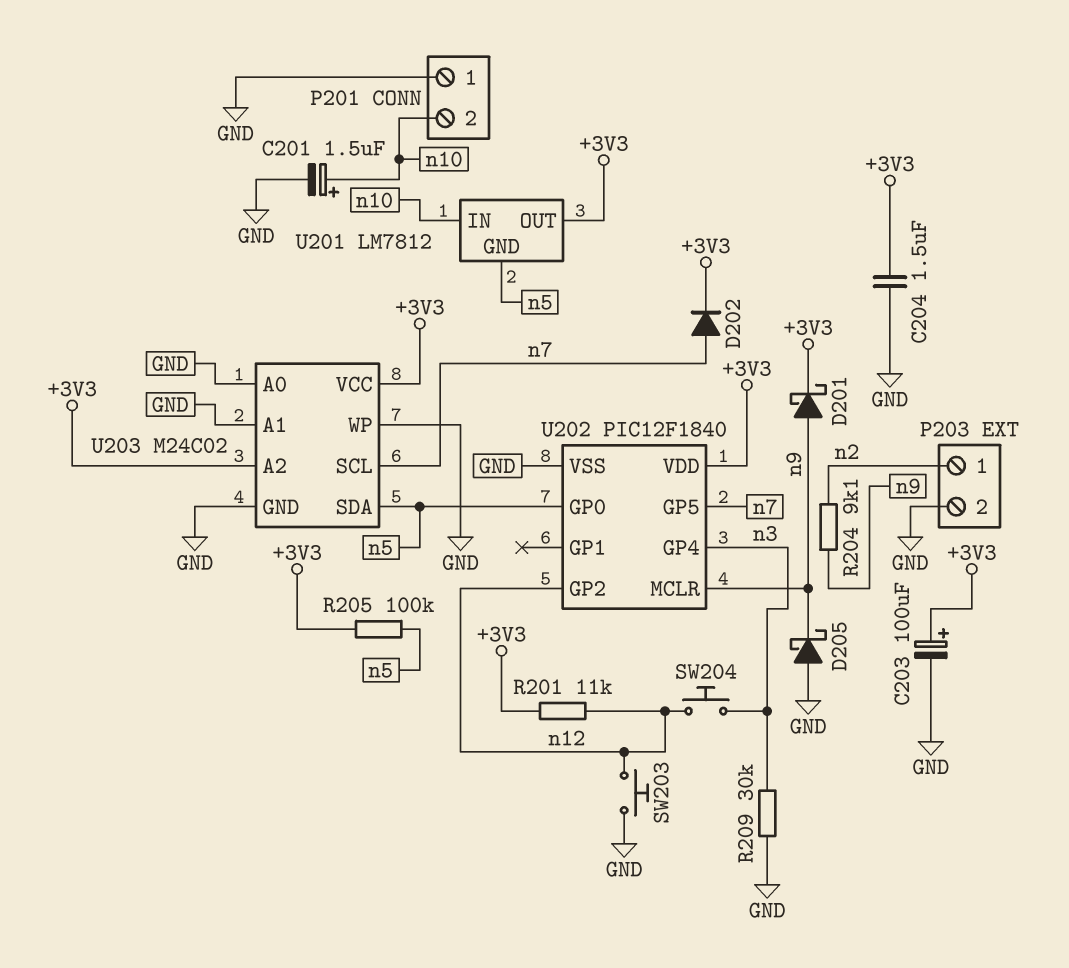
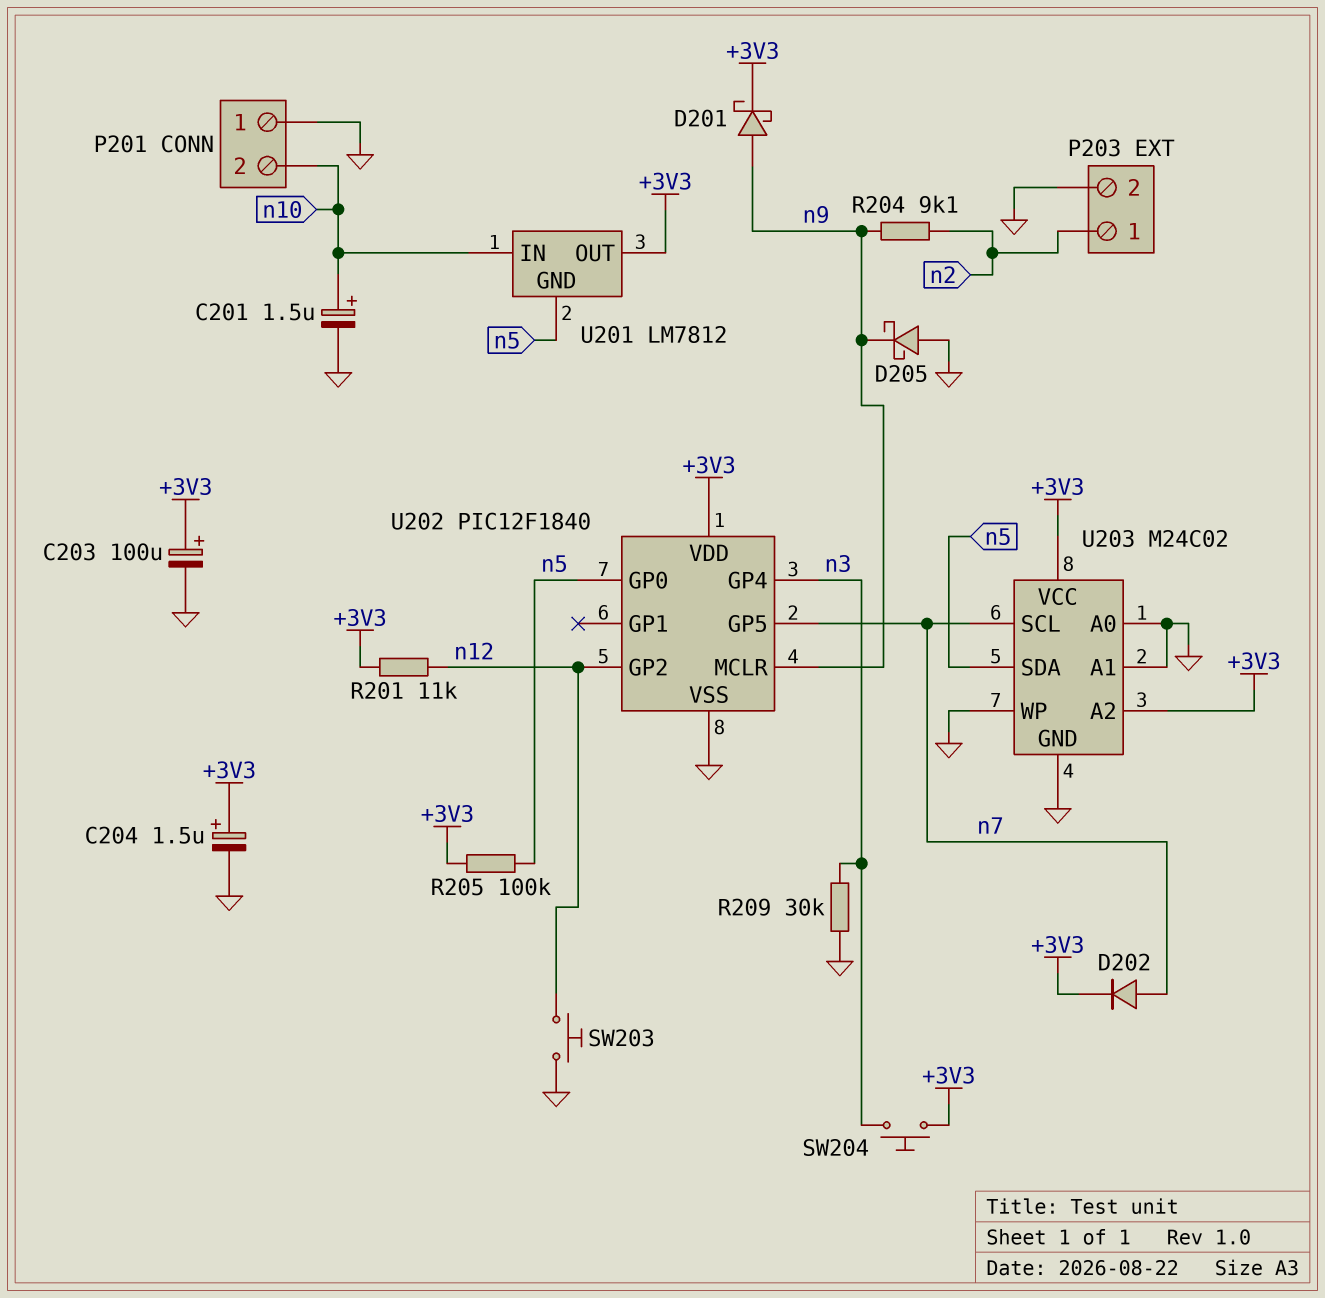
C204: 1.5uF (+3V3, GND) -> 1.5uF (plus +3V3, minus GND)
SW204: button (n3, n12) -> button (+3V3, n3)

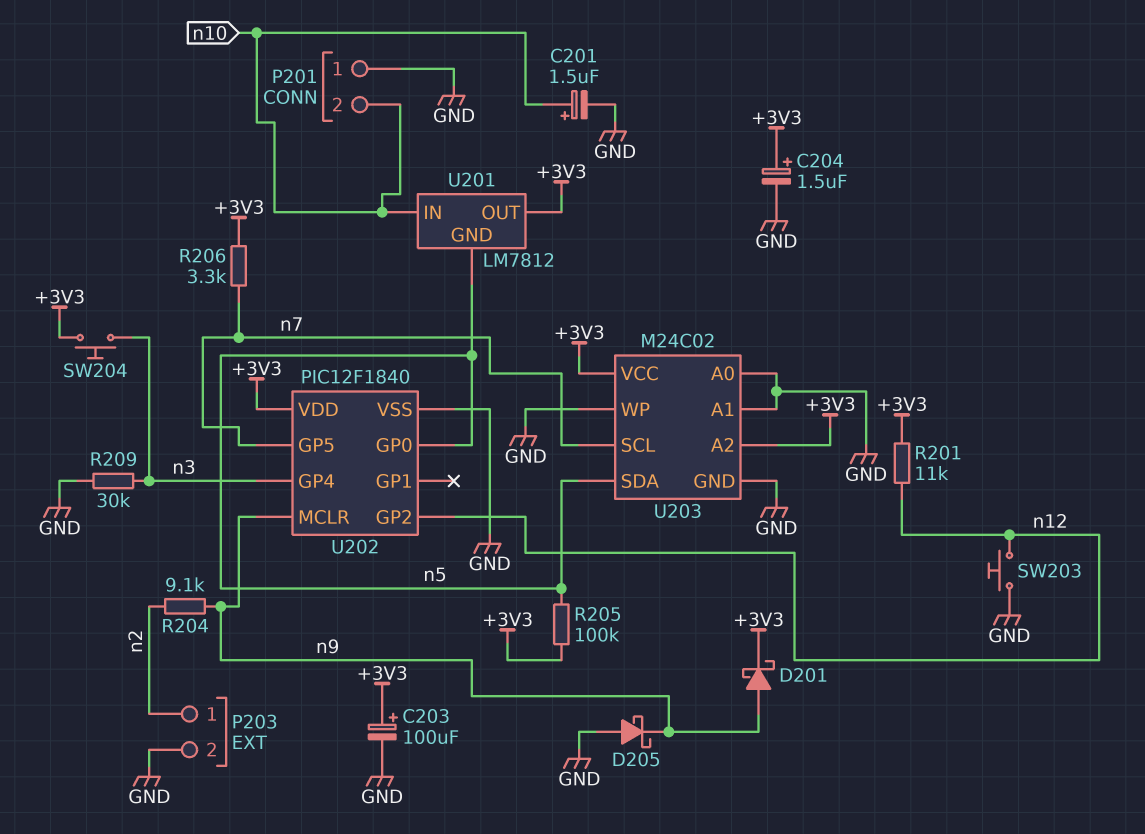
D202: diode (A n7, K +3V3) -> none
R206: none -> 3.3k (+3V3, n7)

